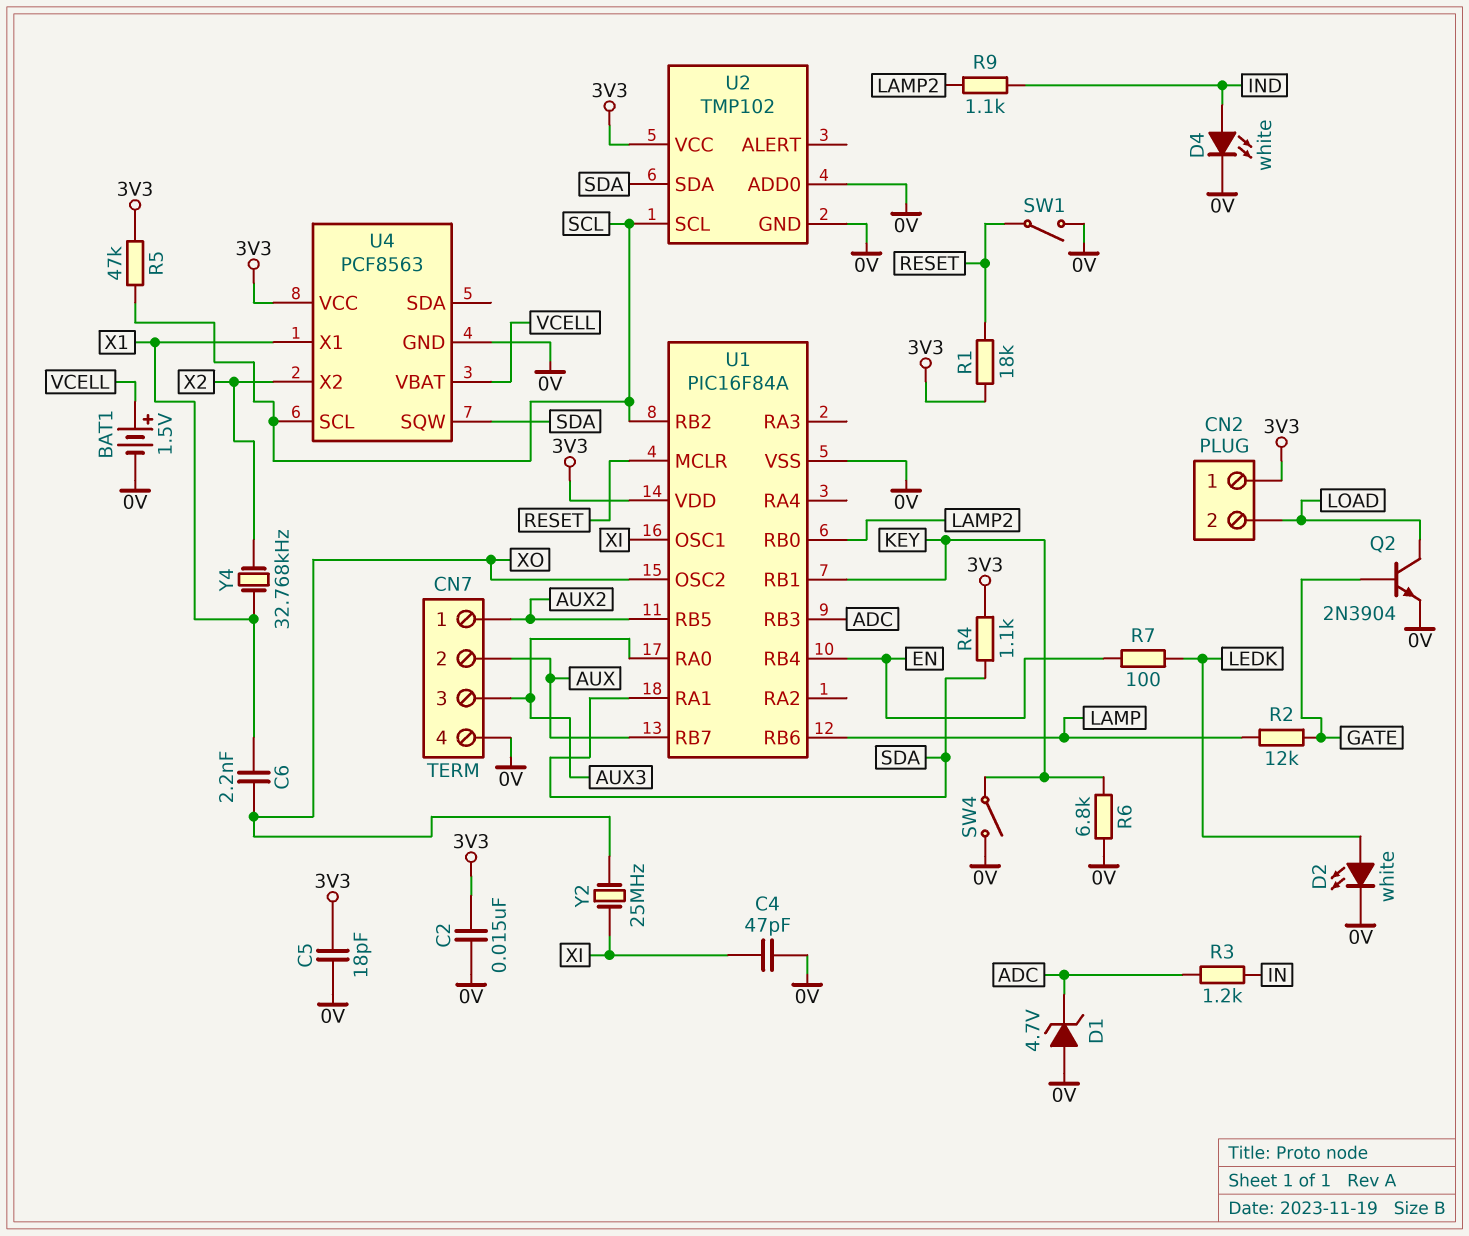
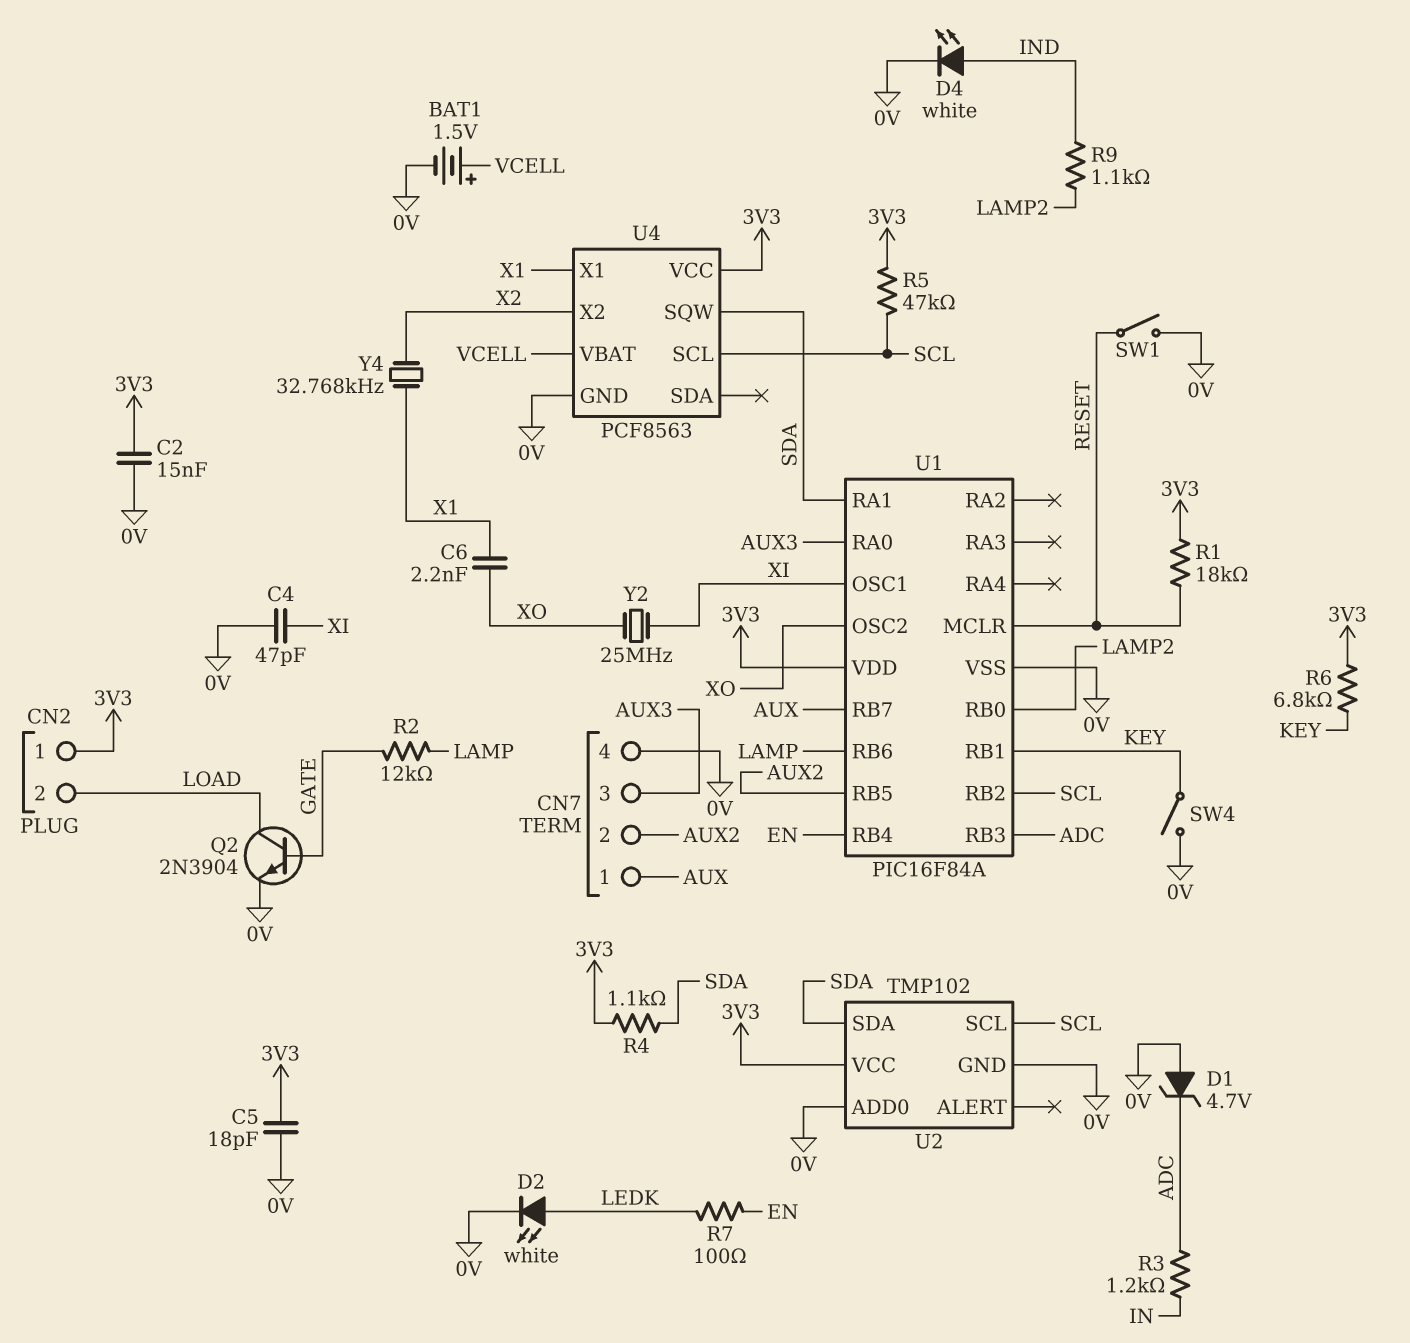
CN7 pin 1: AUX2 -> AUX
CN7 pin 2: AUX -> AUX2
R6: 6.8k (0V, KEY) -> 6.8k (3V3, KEY)

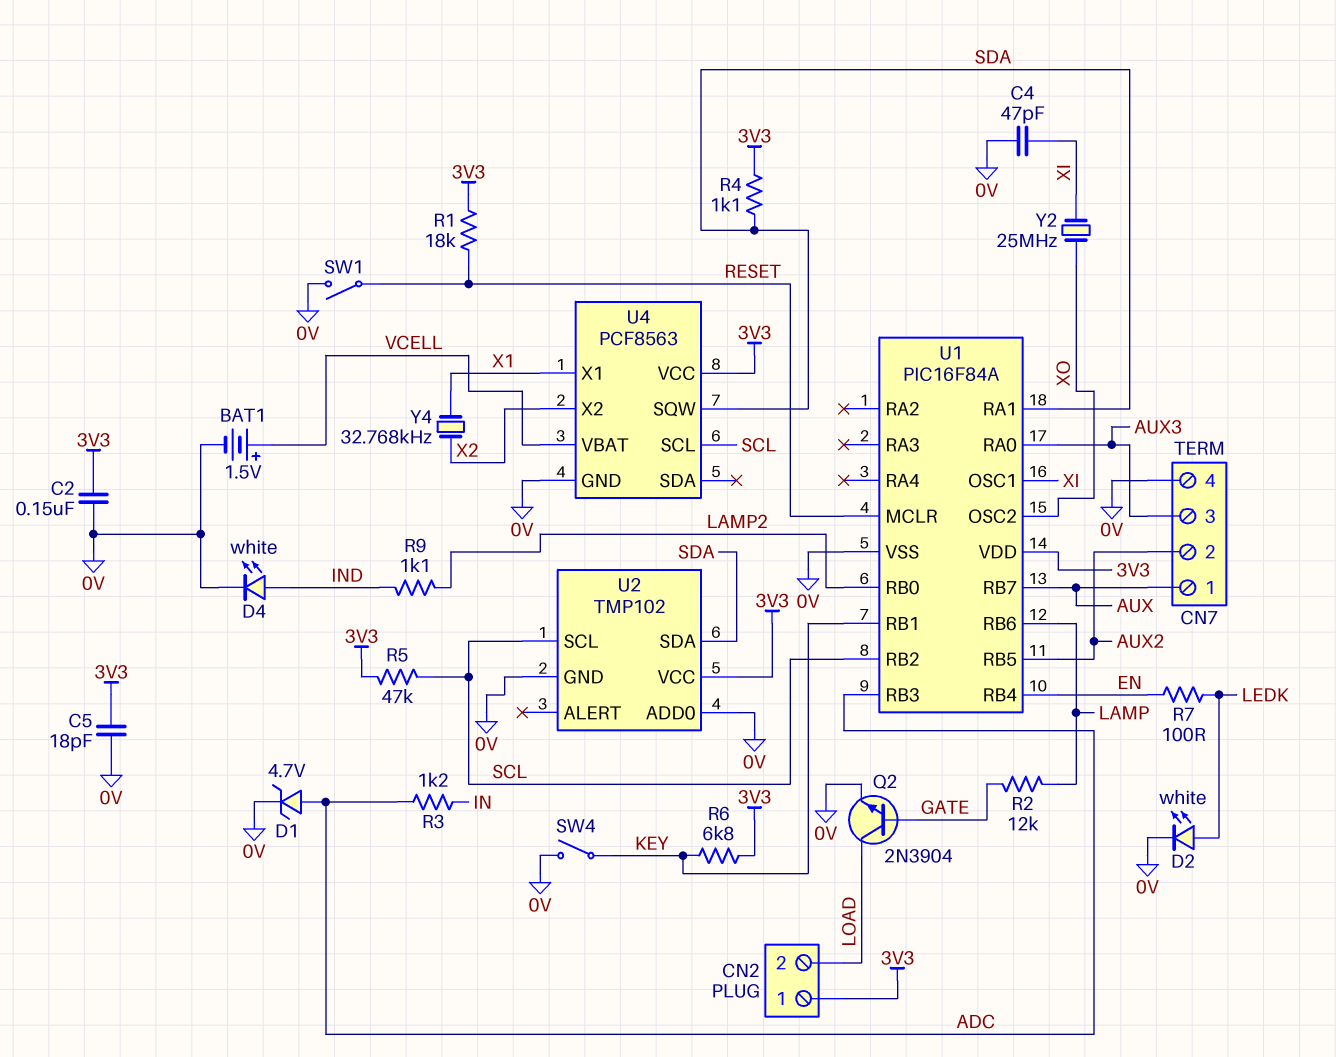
C2: 15nF (0V, 3V3) -> 150nF (0V, 3V3)
C6: 2.2nF (X1, XO) -> none
D1: zener 4.7V (A 0V, K ADC) -> zener 4.7V (A ADC, K 0V)

